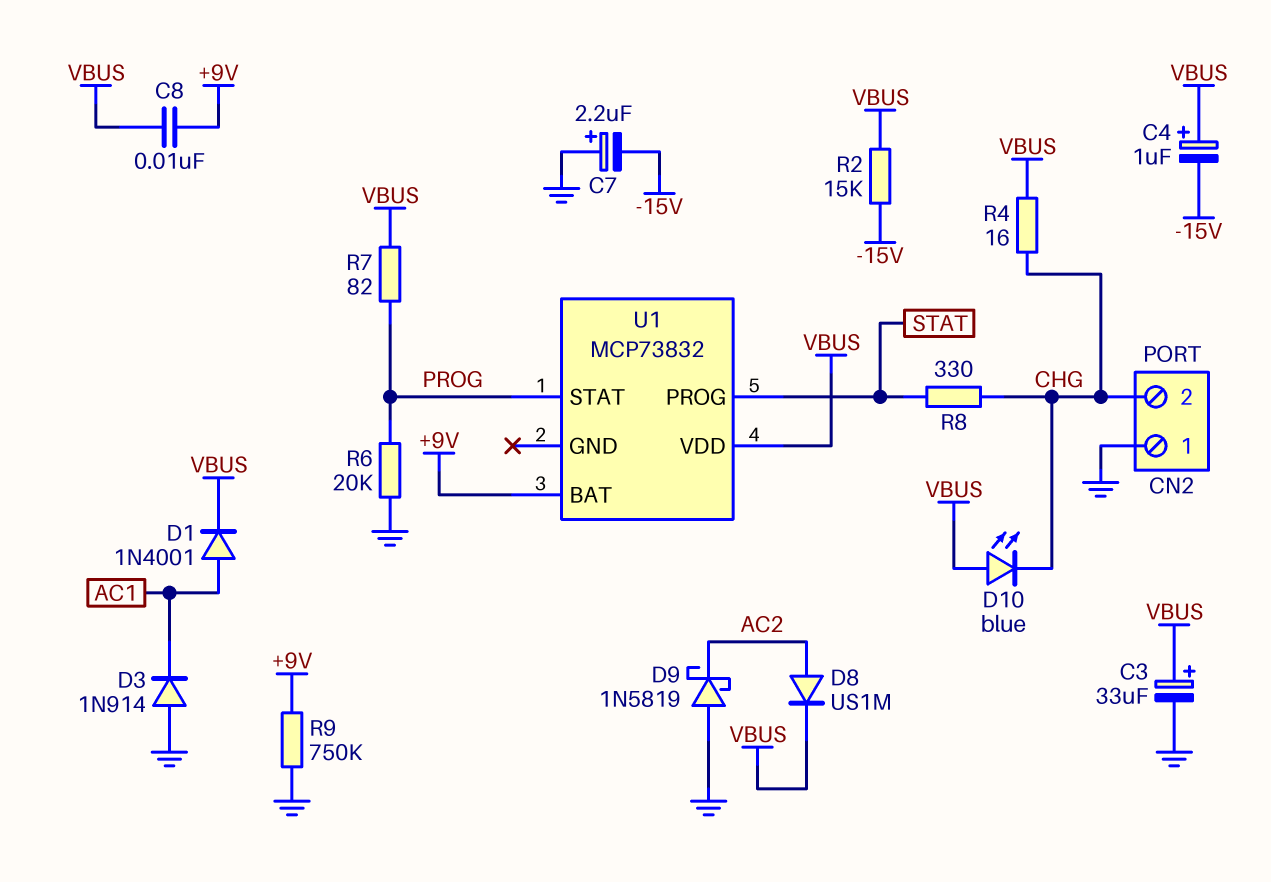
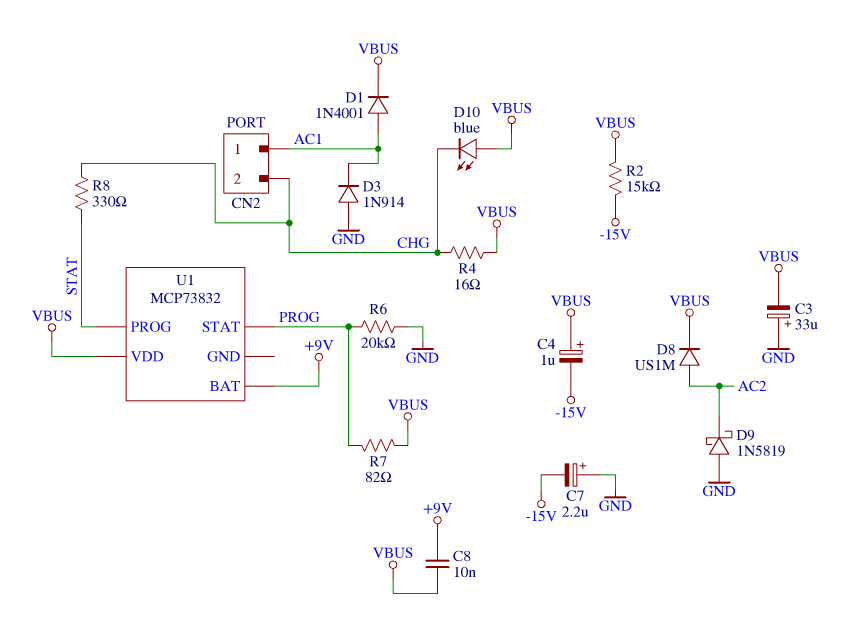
C3: 33uF (plus VBUS, minus GND) -> 33uF (plus GND, minus VBUS)
CN2 pin 1: GND -> AC1
R9: 750k (+9V, GND) -> none

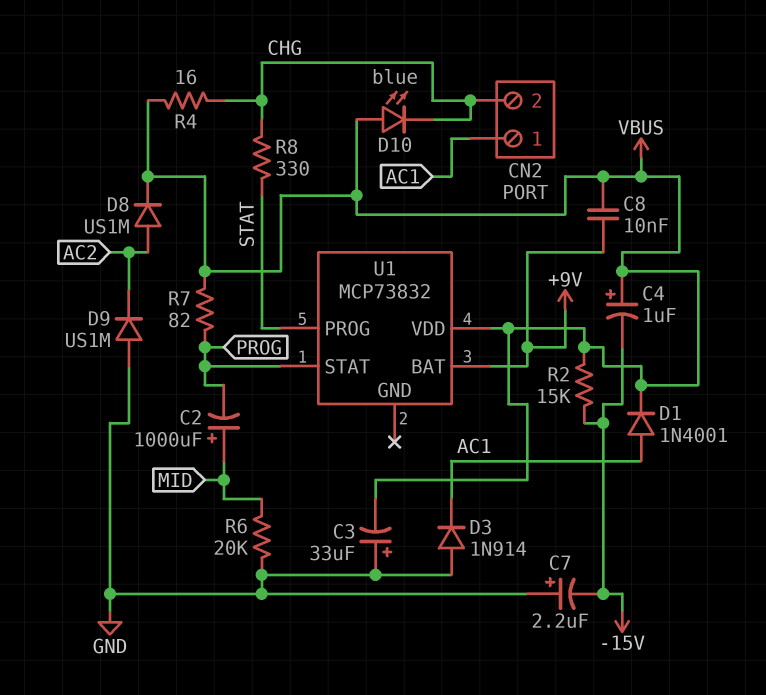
C2: none -> 1000uF (plus MID, minus PROG)
D9: schottky 1N5819 (A GND, K AC2) -> diode US1M (A GND, K AC2)
R6: 20k (GND, PROG) -> 20k (GND, MID)

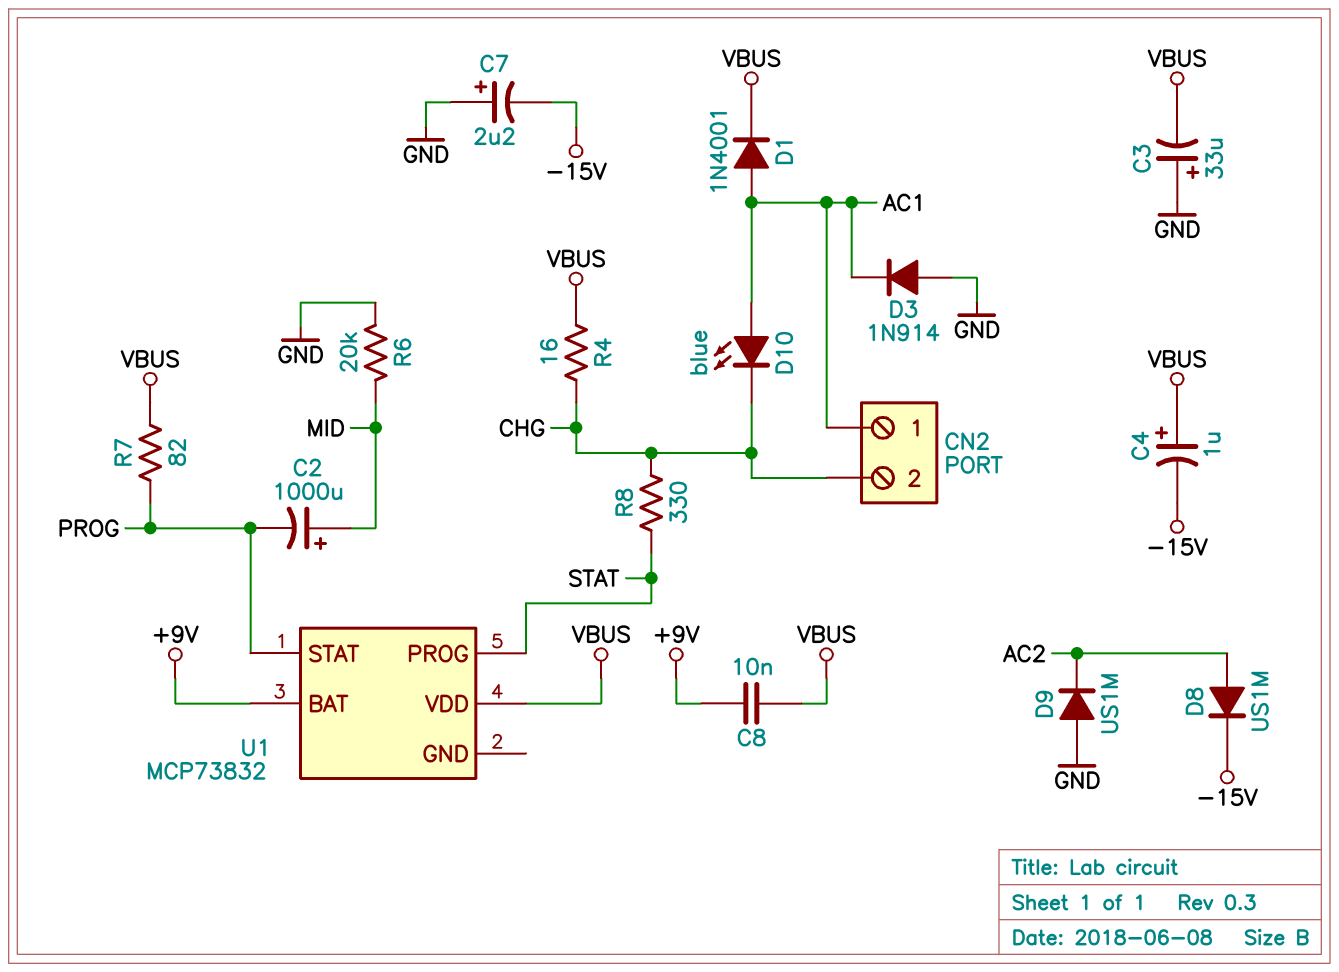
D8: diode US1M (A AC2, K VBUS) -> diode US1M (A AC2, K -15V)
D10: LED blue (A VBUS, K CHG) -> LED blue (A AC1, K CHG)
R2: 15k (-15V, VBUS) -> none

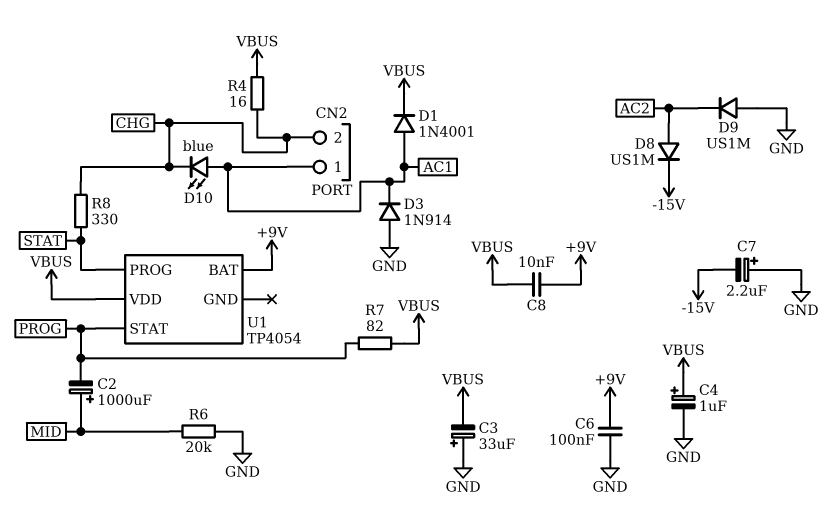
C4: 1uF (plus VBUS, minus -15V) -> 1uF (plus VBUS, minus GND)
C6: none -> 100nF (+9V, GND)
U1: MCP73832 -> TP4054

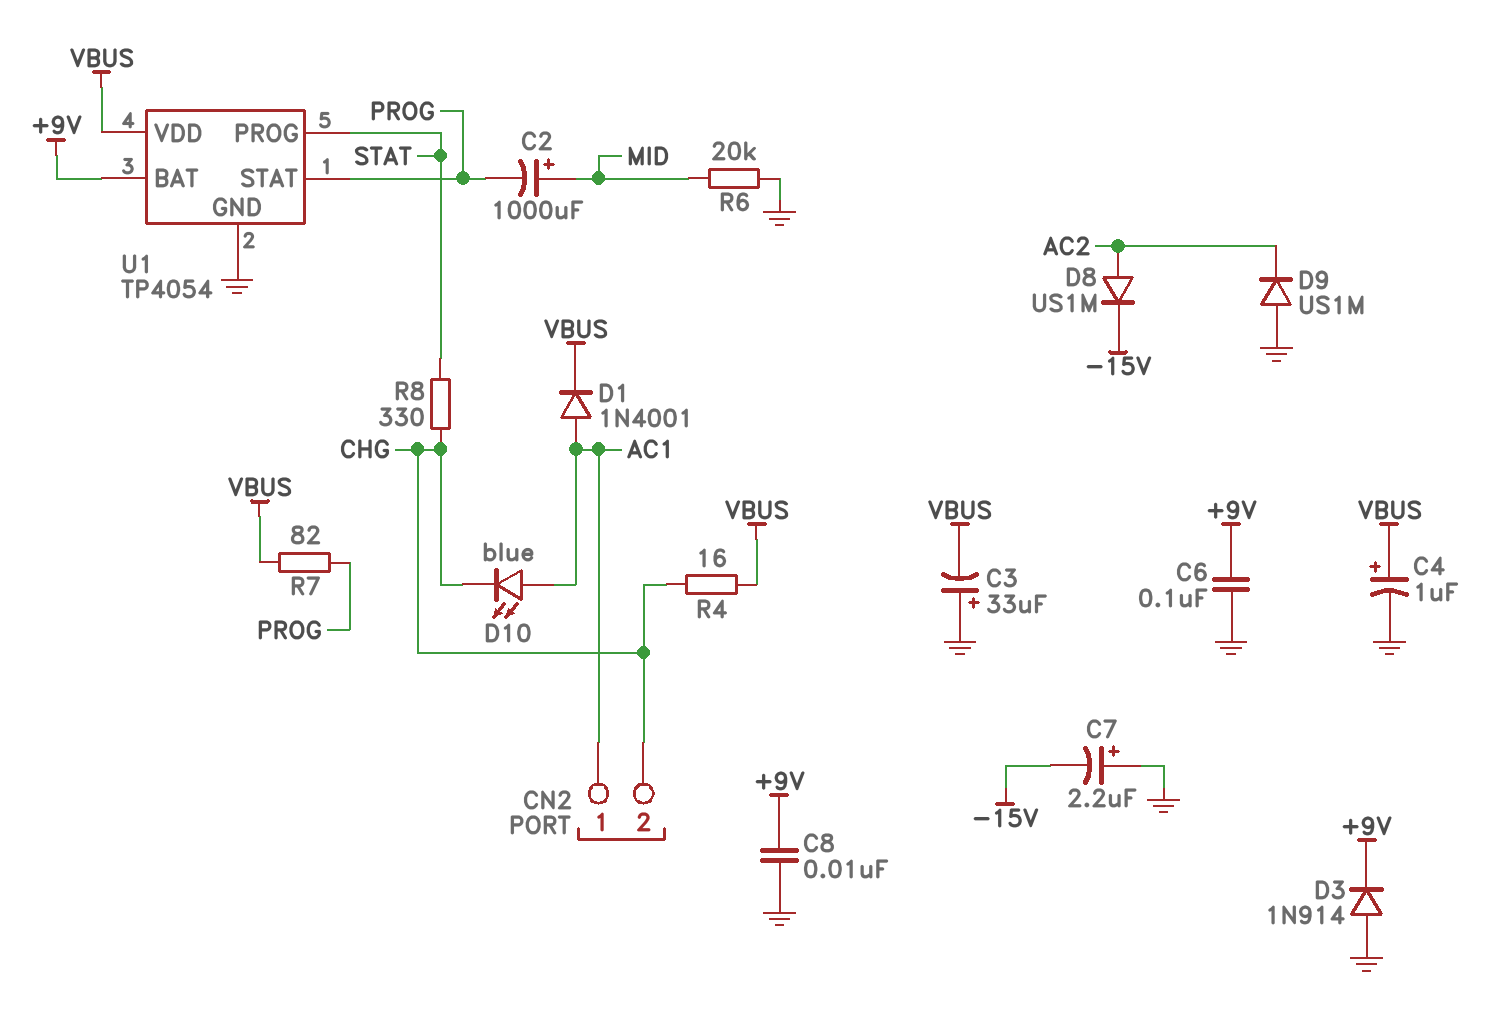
C8: 10nF (+9V, VBUS) -> 10nF (+9V, GND)
D3: diode 1N914 (A GND, K AC1) -> diode 1N914 (A GND, K +9V)
U1 pin GND: none -> GND

